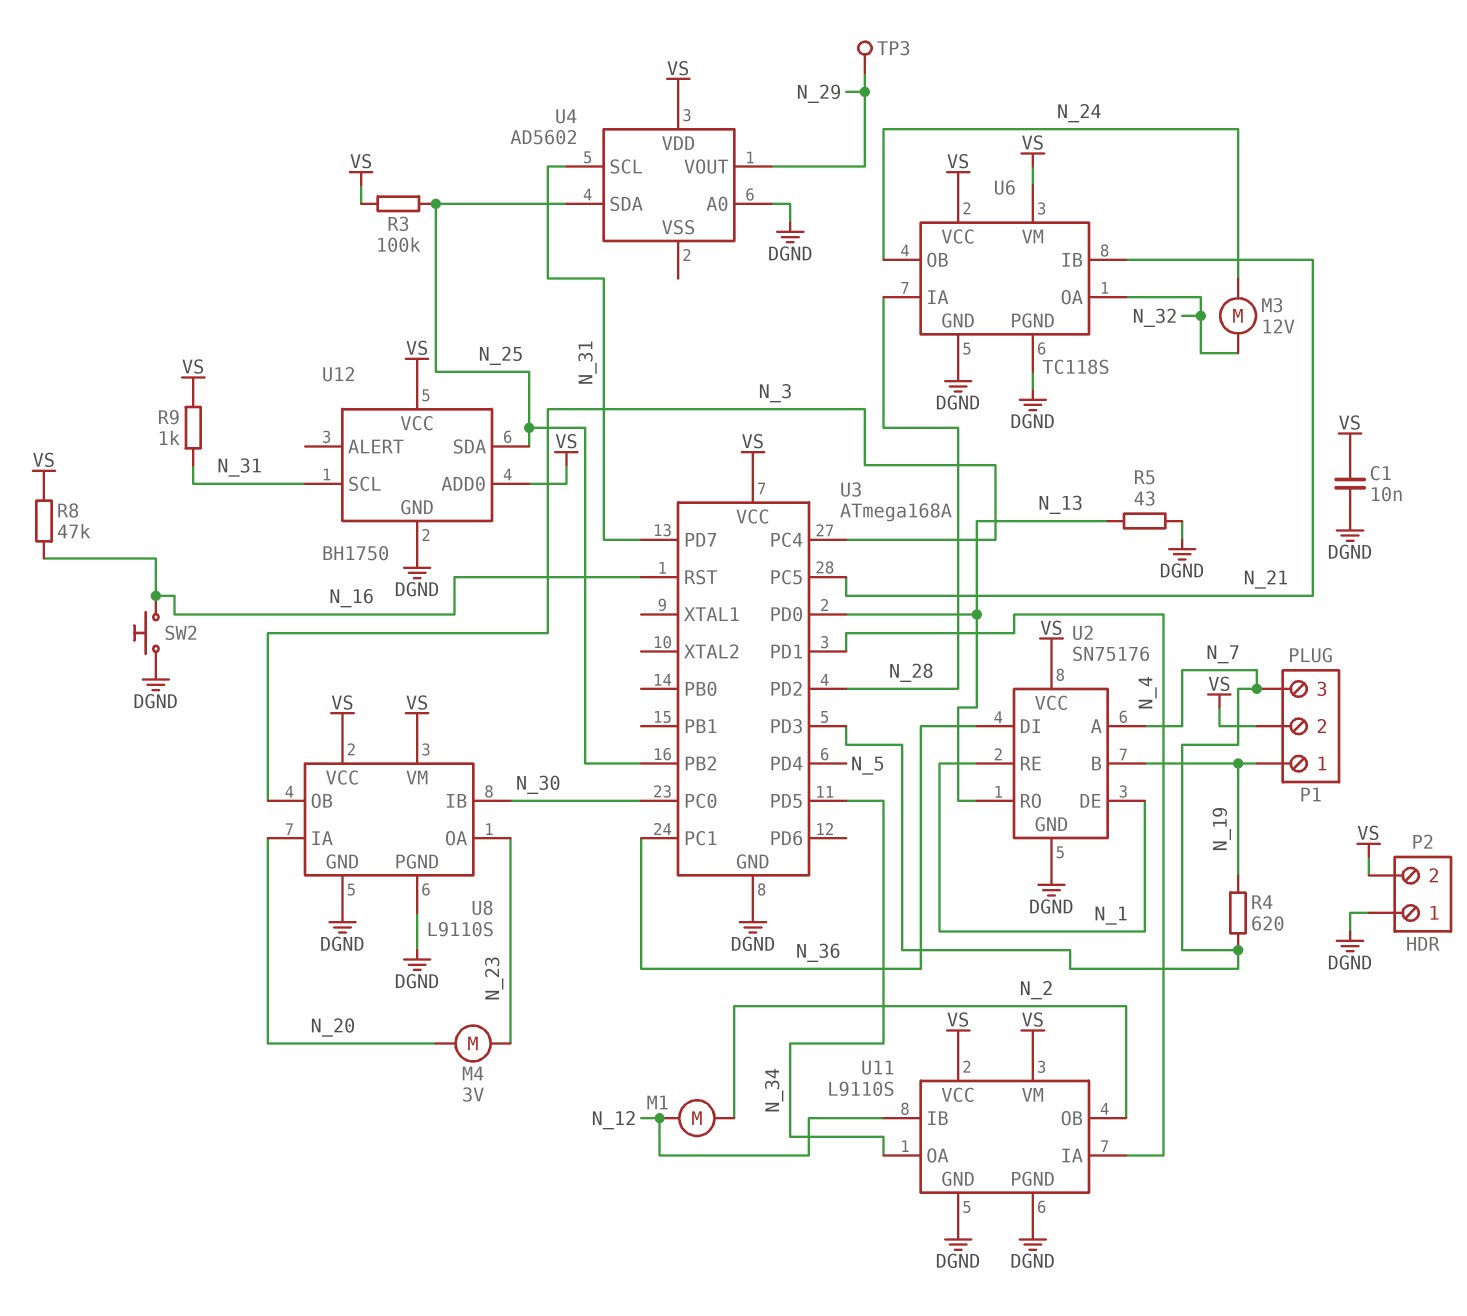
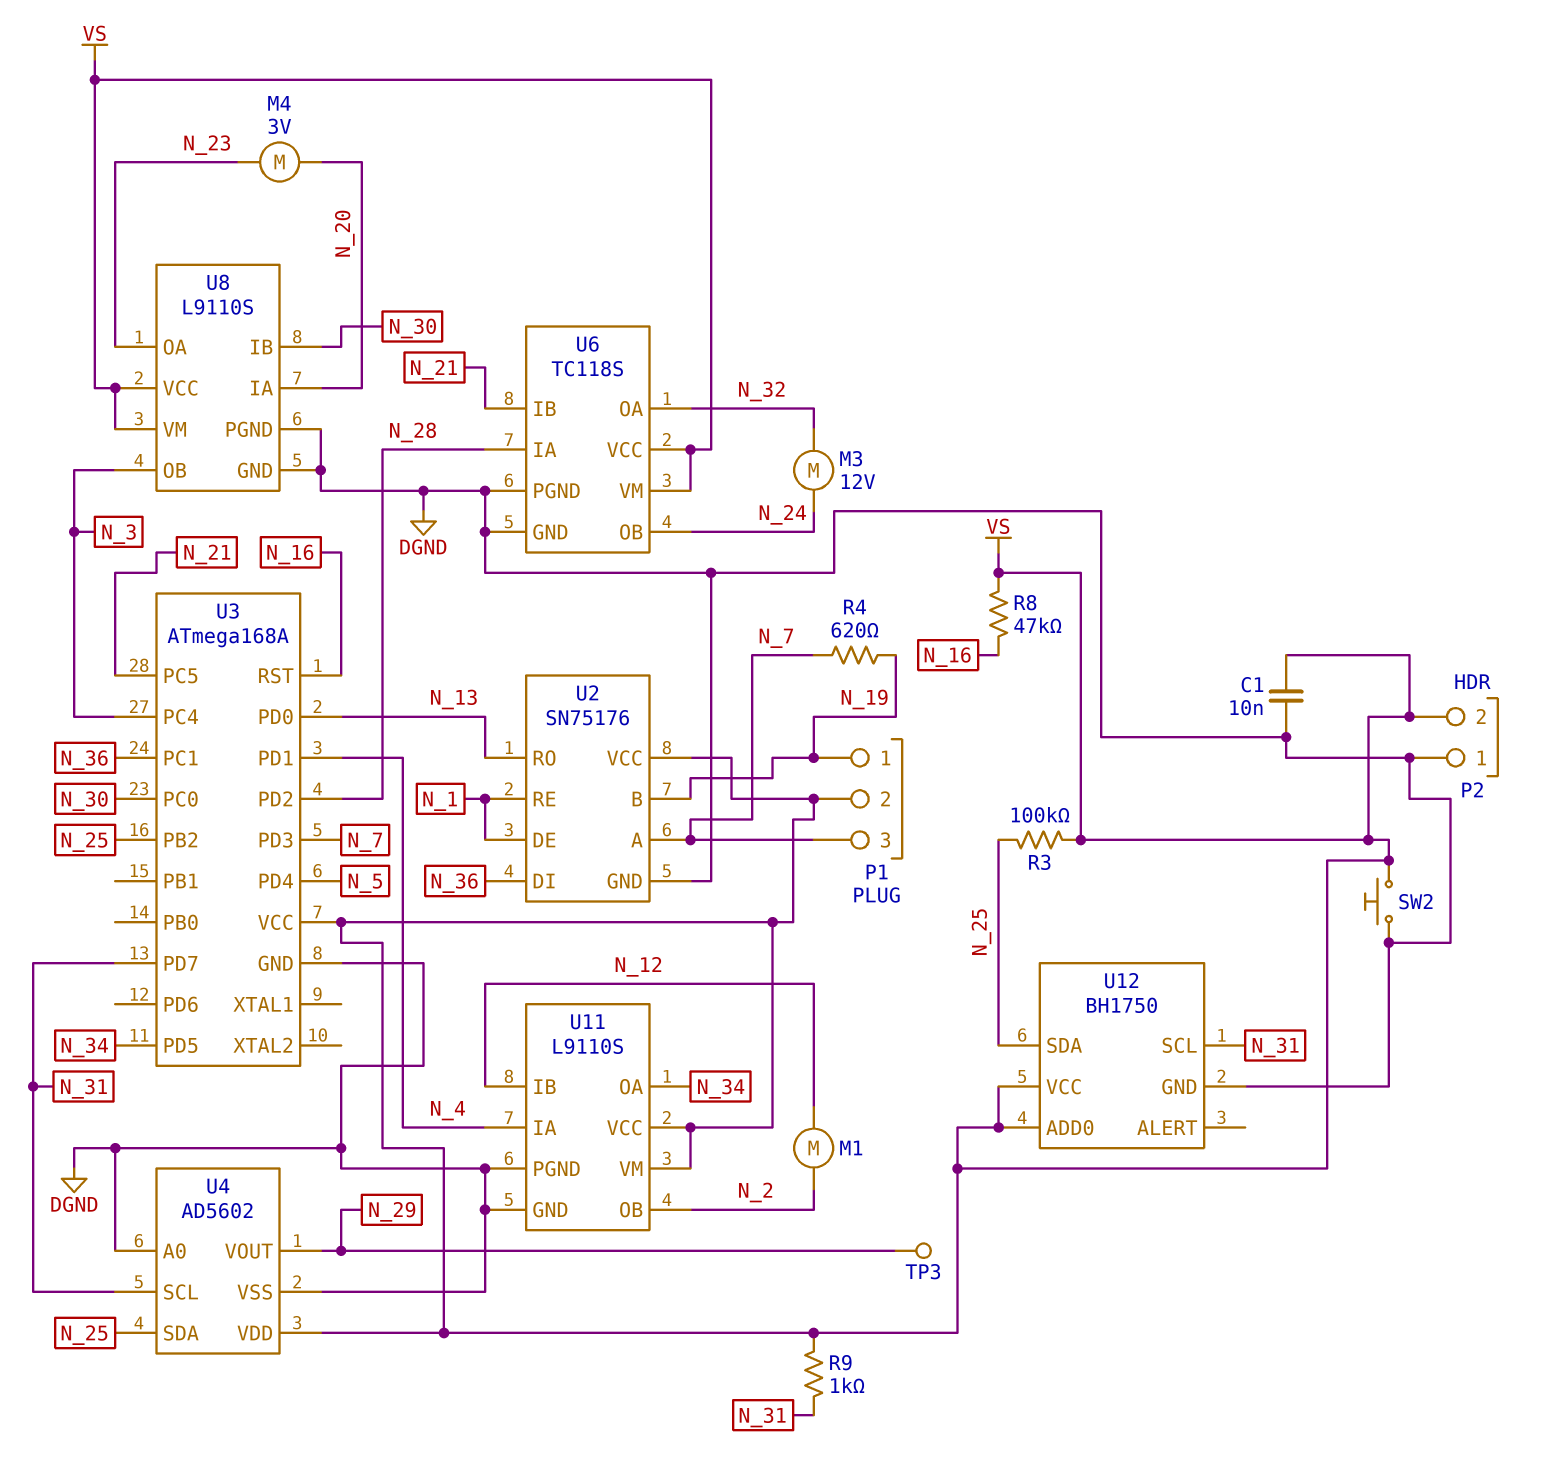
R5: 43 (DGND, N_13) -> none
SW2: button (DGND, N_16) -> button (DGND, VS)
U4 pin VSS: none -> DGND

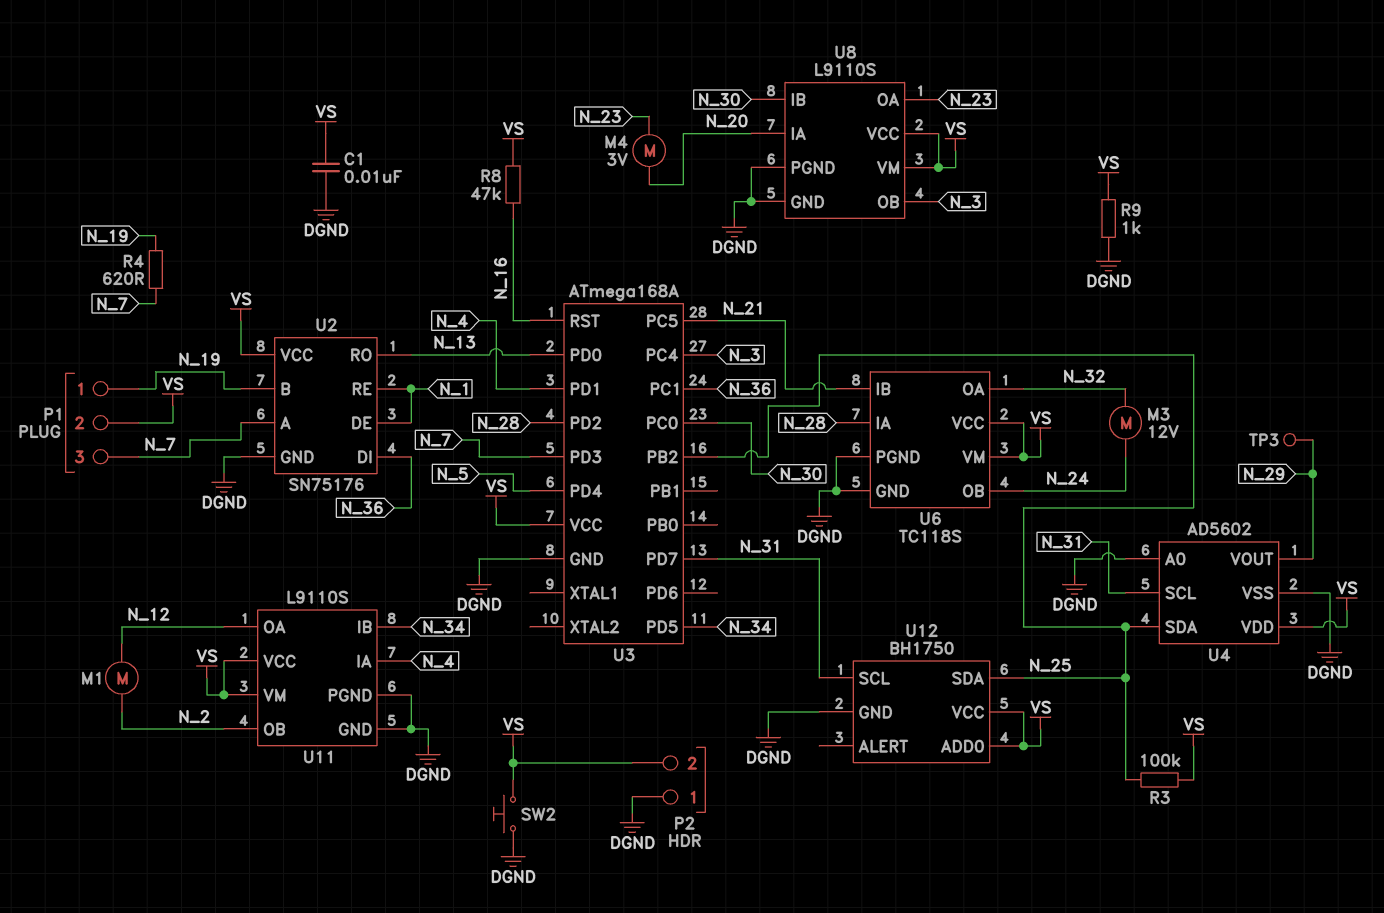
R9: 1k (N_31, VS) -> 1k (DGND, VS)
U11 pin IB: N_12 -> N_34
U11 pin OA: N_34 -> N_12

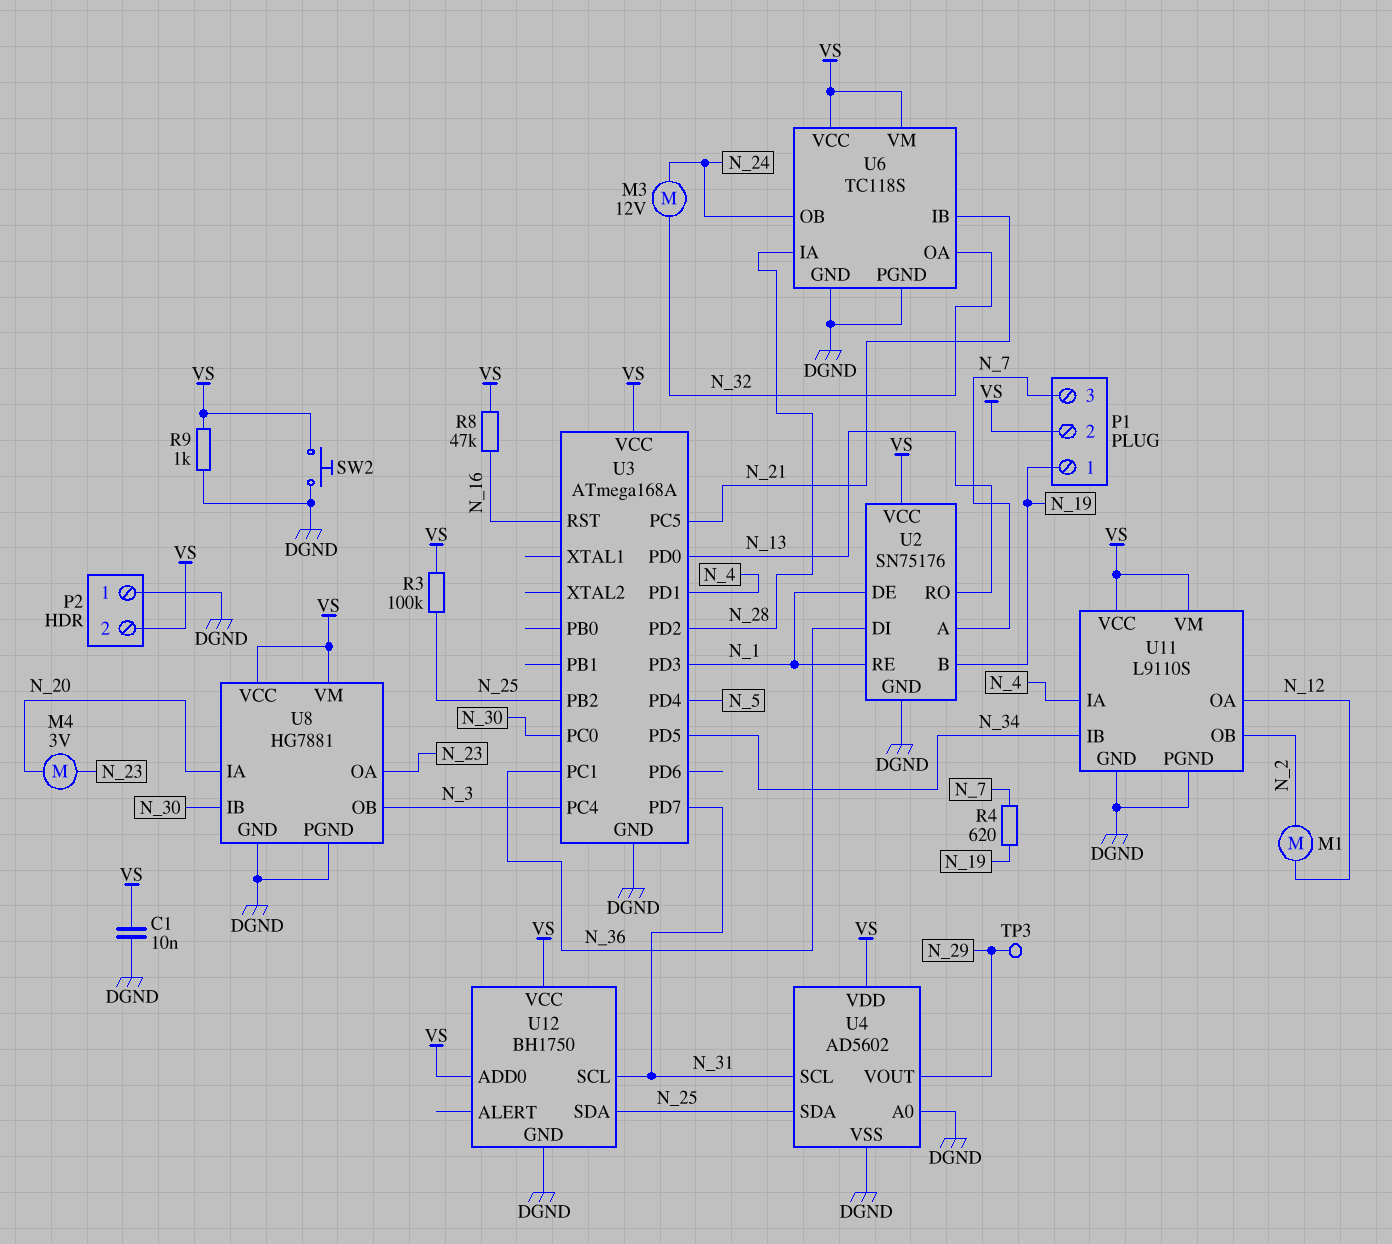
U3 pin PD3: N_7 -> N_1
U8: L9110S -> HG7881

